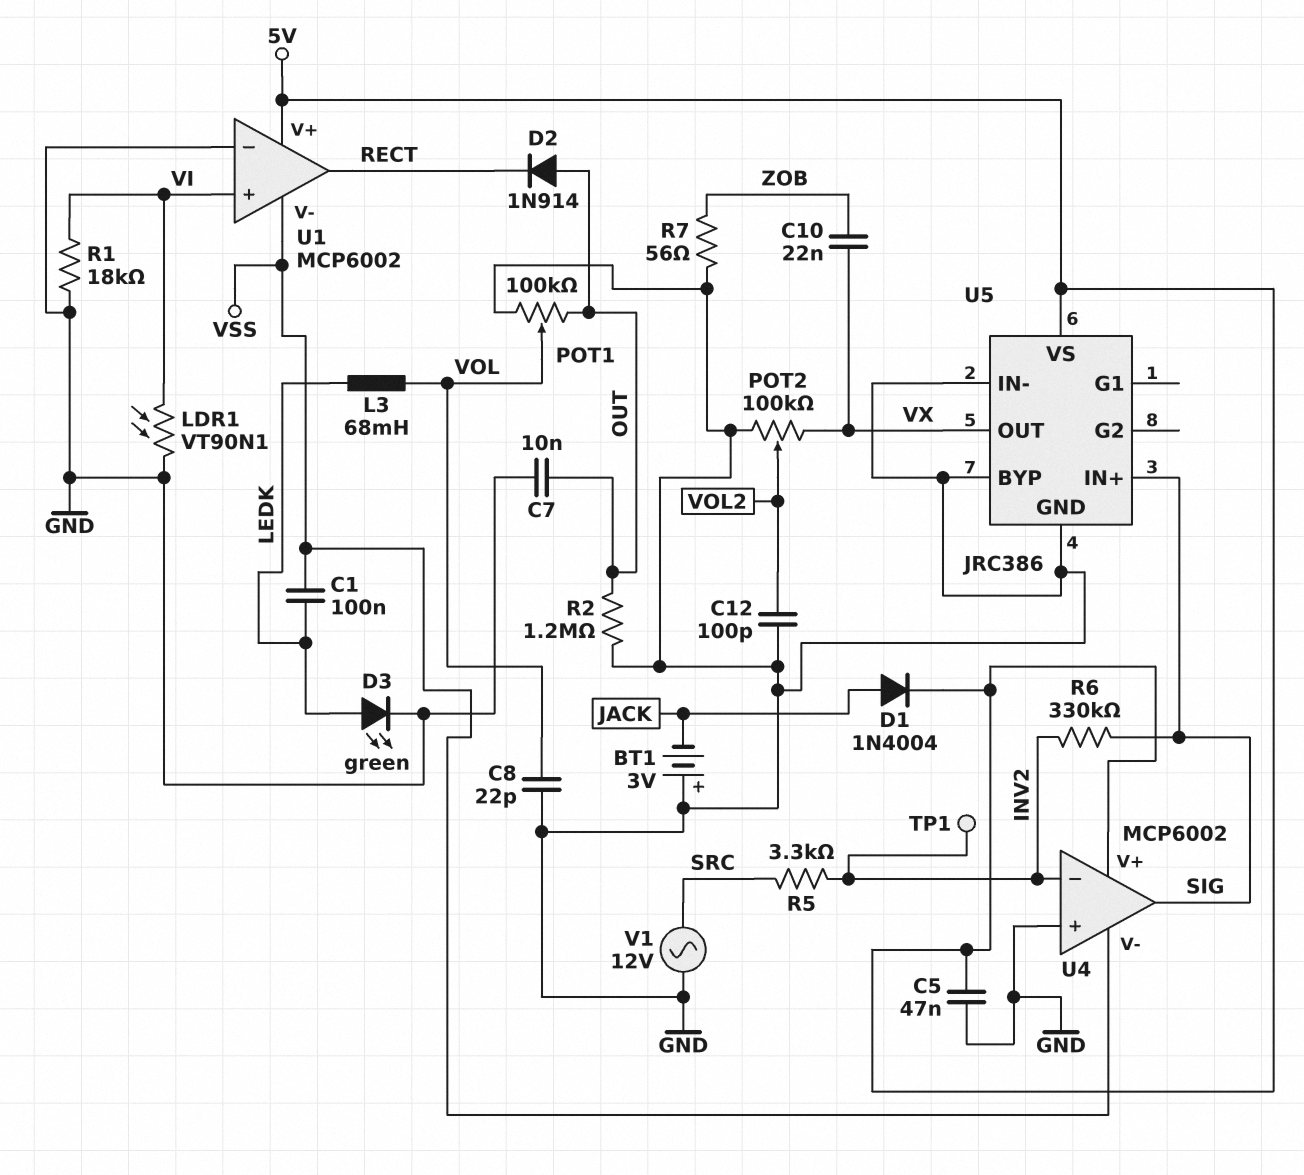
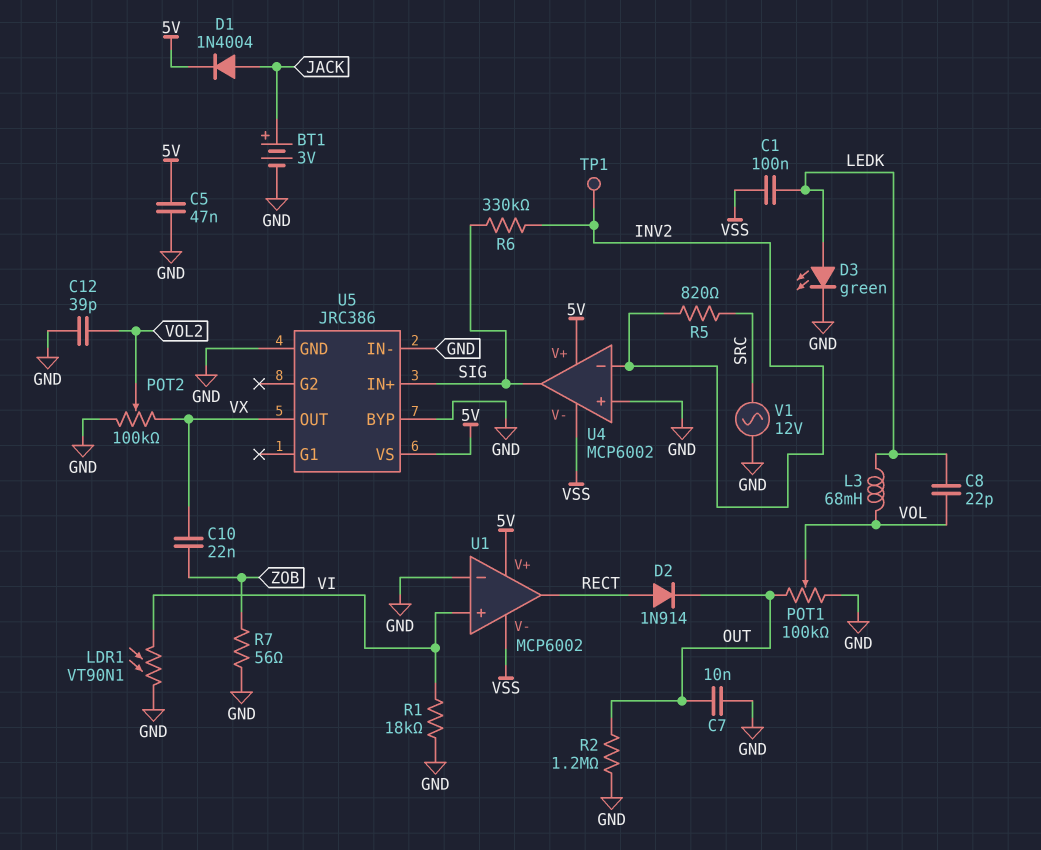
BT1: 3V (plus GND, minus JACK) -> 3V (plus JACK, minus GND)
C8: 22pF (GND, VOL) -> 22pF (LEDK, VOL)
C12: 100pF (GND, VOL2) -> 39pF (GND, VOL2)
D2: diode 1N914 (A OUT, K RECT) -> diode 1N914 (A RECT, K OUT)
R5: 3.3k (INV2, SRC) -> 820 (INV2, SRC)

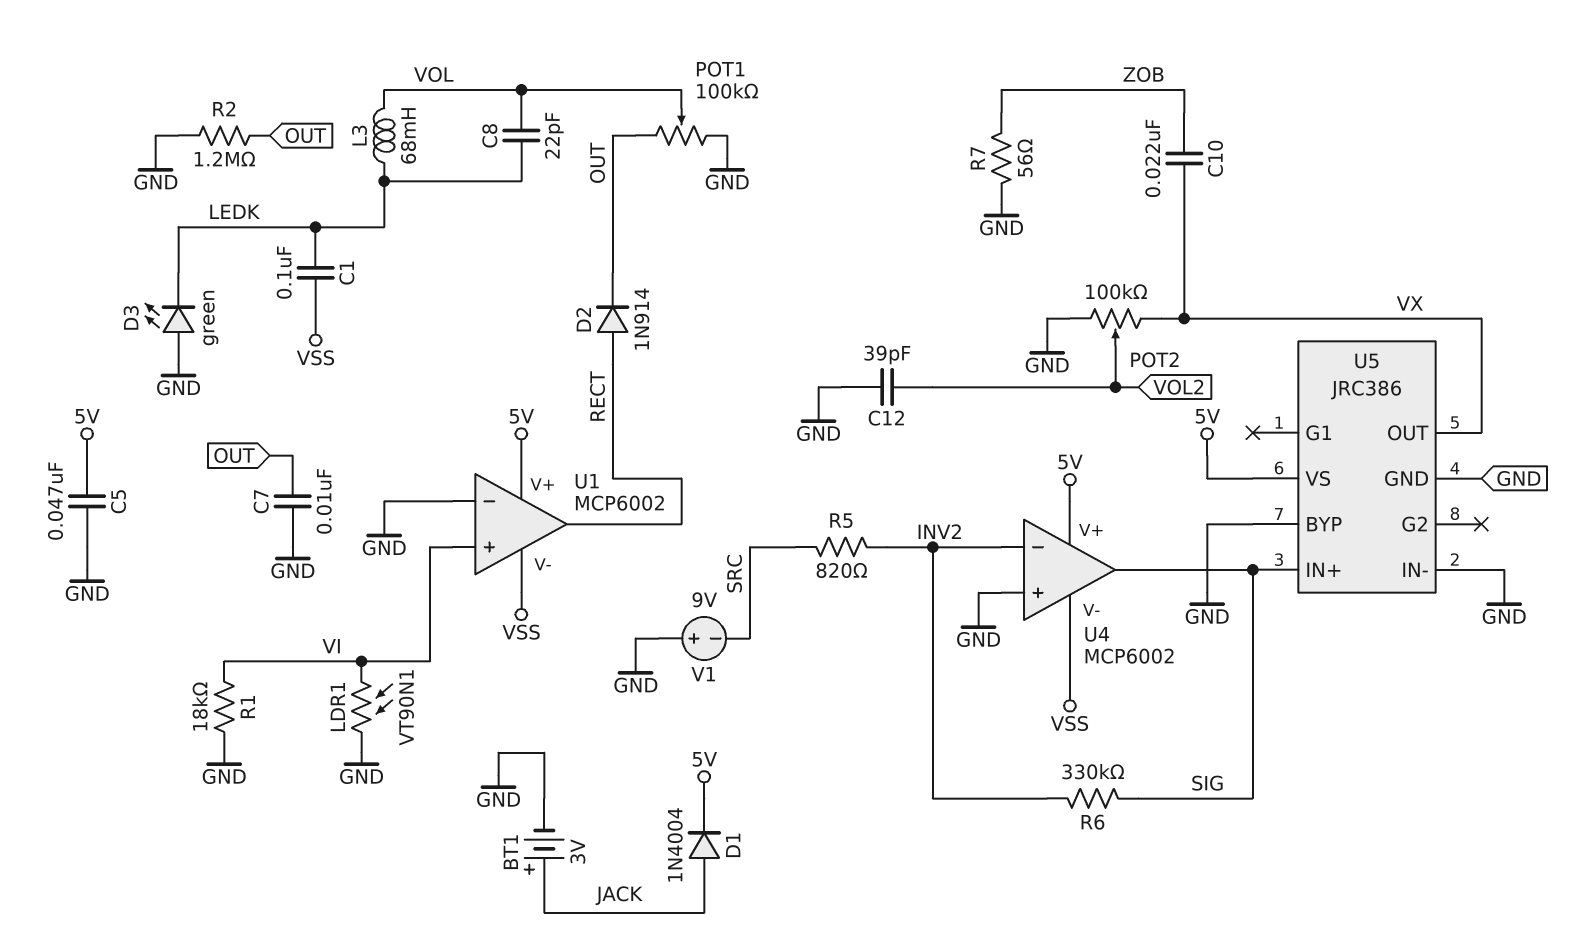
D3: LED green (A LEDK, K GND) -> LED green (A GND, K LEDK)
TP1: test point (INV2) -> none
V1: AC 12V (GND, SRC) -> 9V (plus GND, minus SRC)

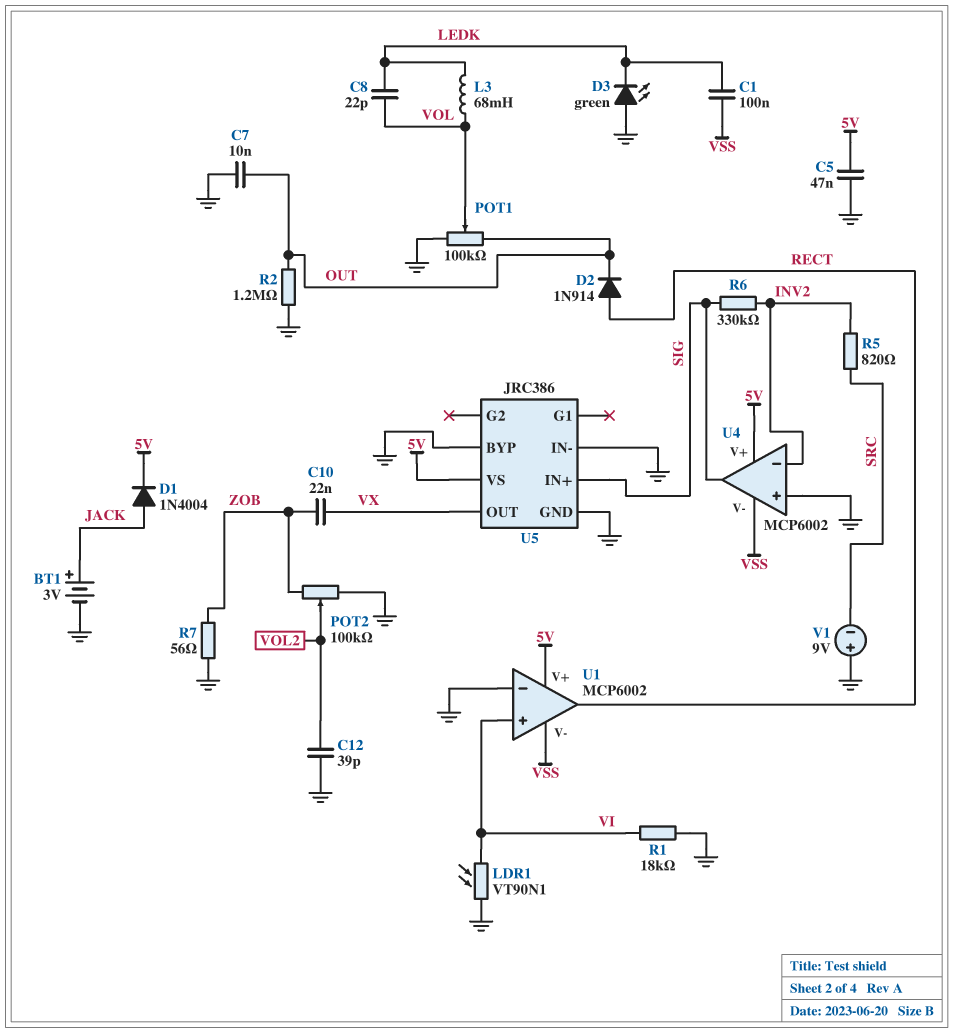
POT2: 100k (GND, VX, wiper VOL2) -> 100k (GND, ZOB, wiper VOL2)

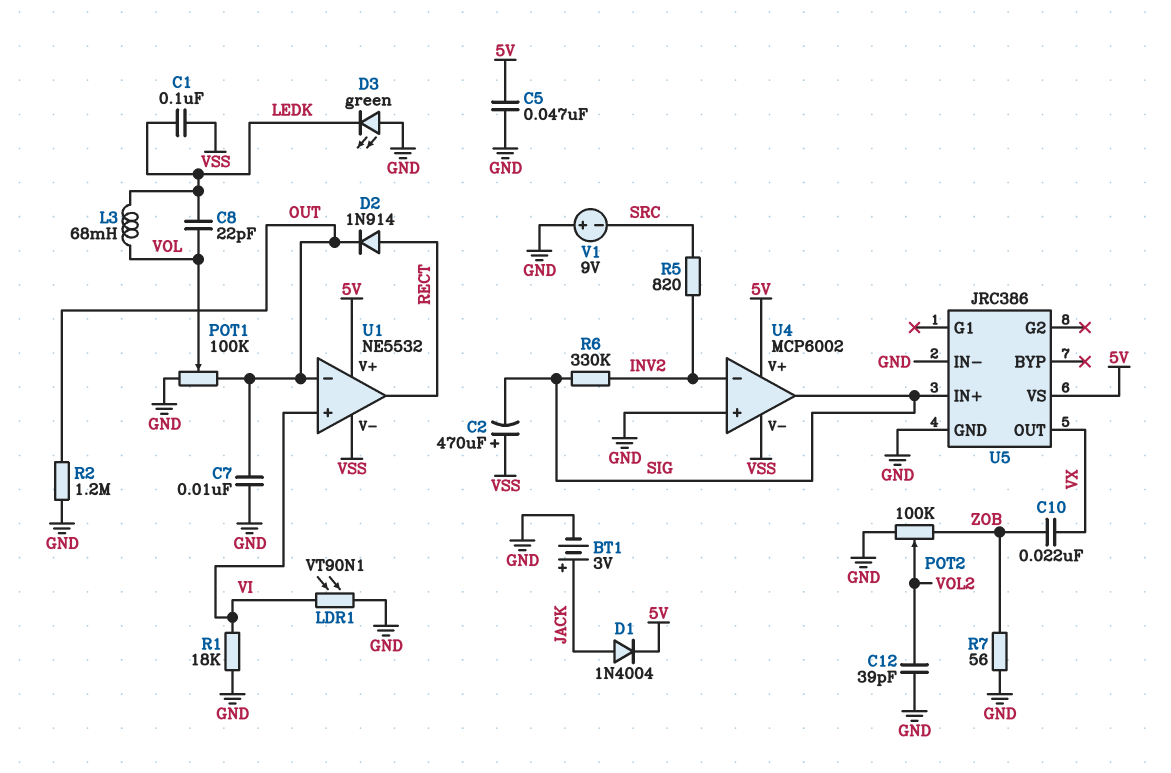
C2: none -> 470uF (plus VSS, minus SIG)
U1: MCP6002 -> NE5532
U1 pin in-: GND -> OUT
U5 pin BYP: GND -> none

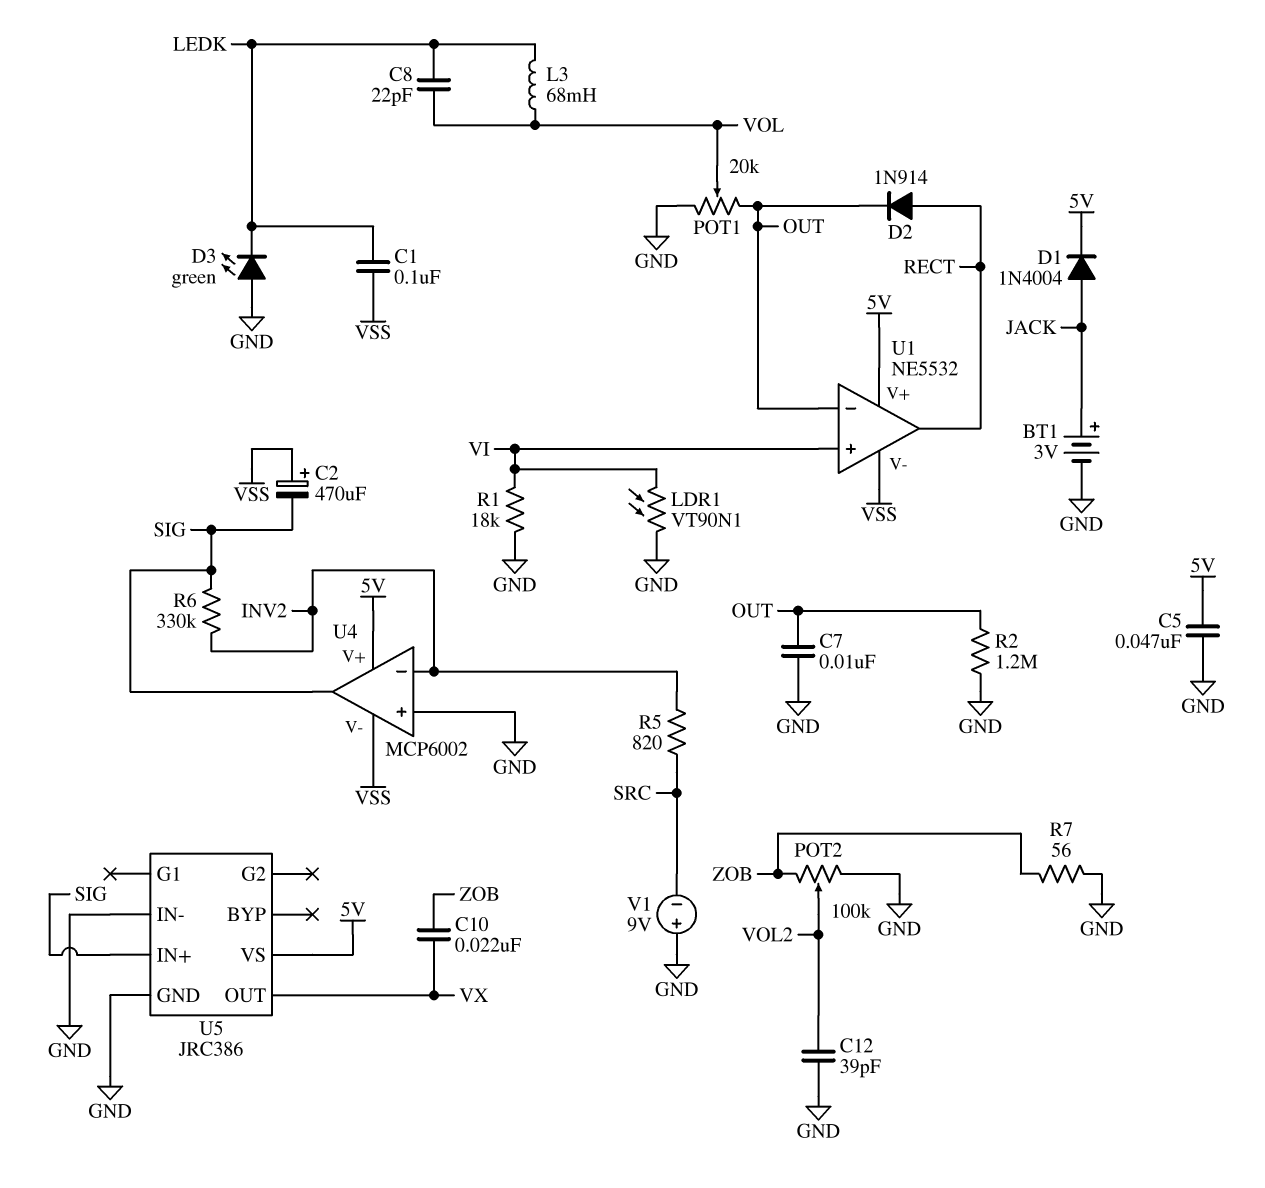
POT1: 100k (GND, OUT, wiper VOL) -> 20k (GND, OUT, wiper VOL)

